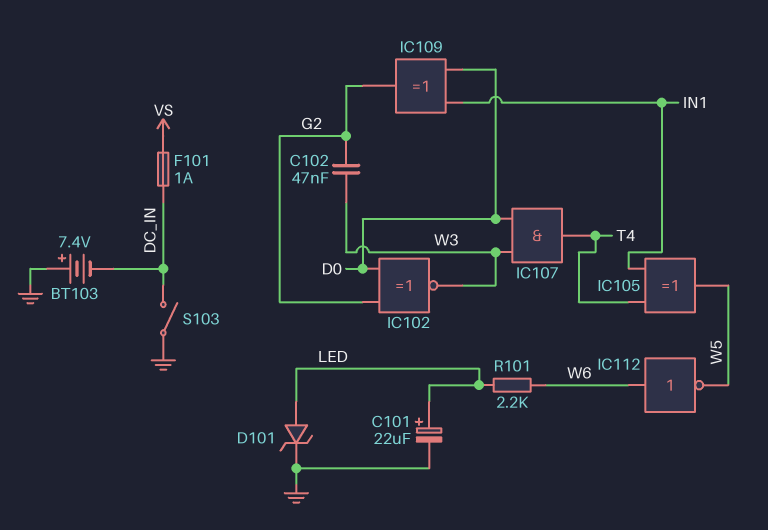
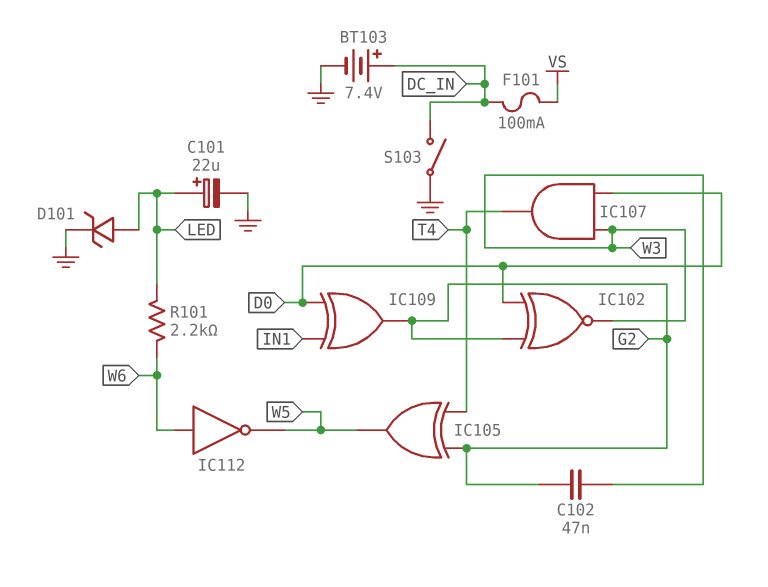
BT103: 7.4V (plus GND, minus DC_IN) -> 7.4V (plus DC_IN, minus GND)
F101: 1A (DC_IN, VS) -> 100mA (DC_IN, VS)
IC105: XOR (in IN1, in T4, out W5) -> XOR (in G2, in T4, out W5)

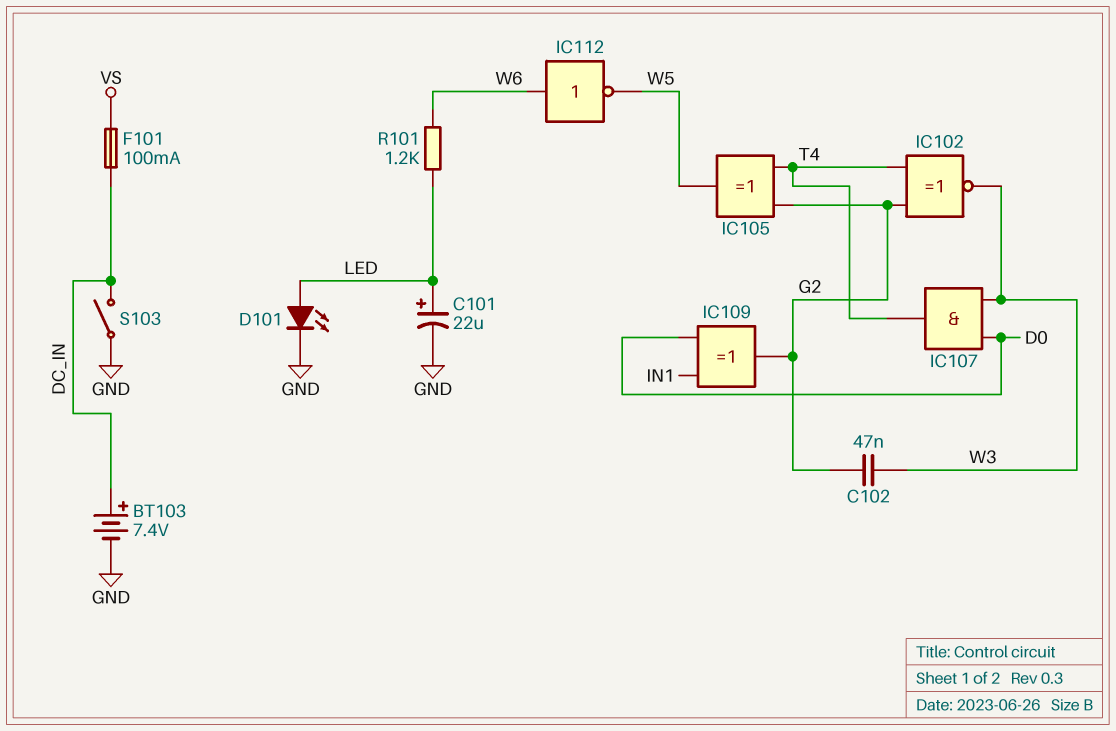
D101: zener (A LED, K GND) -> LED (A LED, K GND)
IC102: XNOR (in D0, in G2, out W3) -> XNOR (in G2, in T4, out W3)
R101: 2.2k (LED, W6) -> 1.2k (LED, W6)

